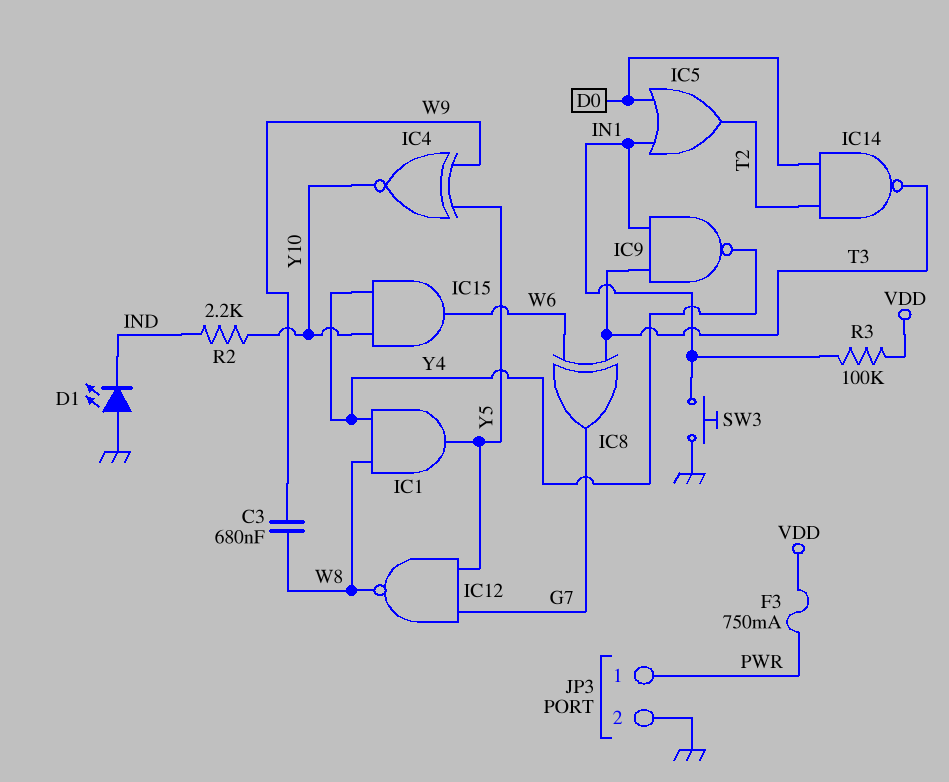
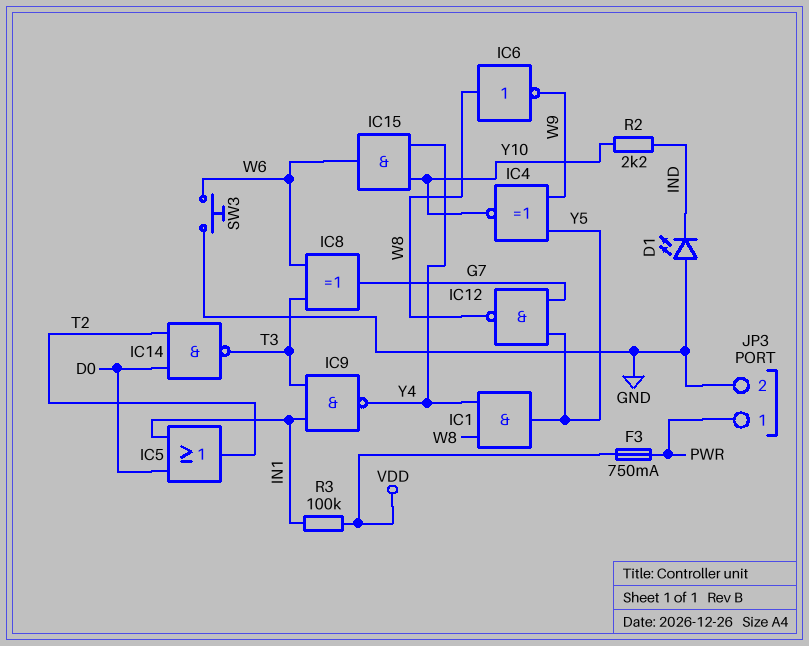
C3: 680nF (W8, W9) -> none
IC6: none -> NOT (in W8, out W9)
SW3: button (GND, IN1) -> button (GND, W6)

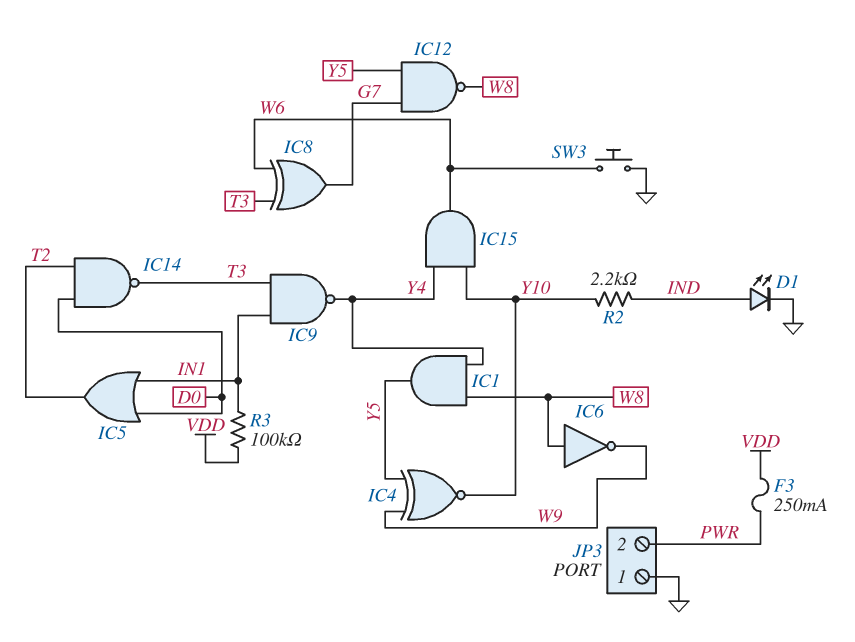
D1: LED (A GND, K IND) -> LED (A IND, K GND)
F3: 750mA (PWR, VDD) -> 250mA (PWR, VDD)
JP3 pin 1: PWR -> GND
JP3 pin 2: GND -> PWR

